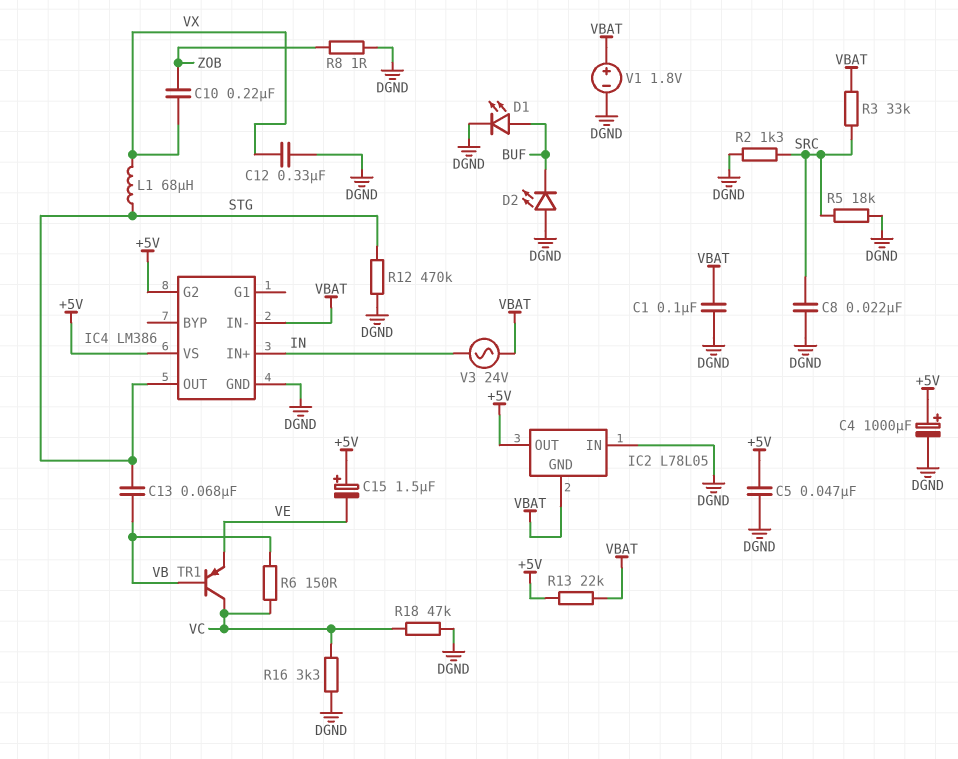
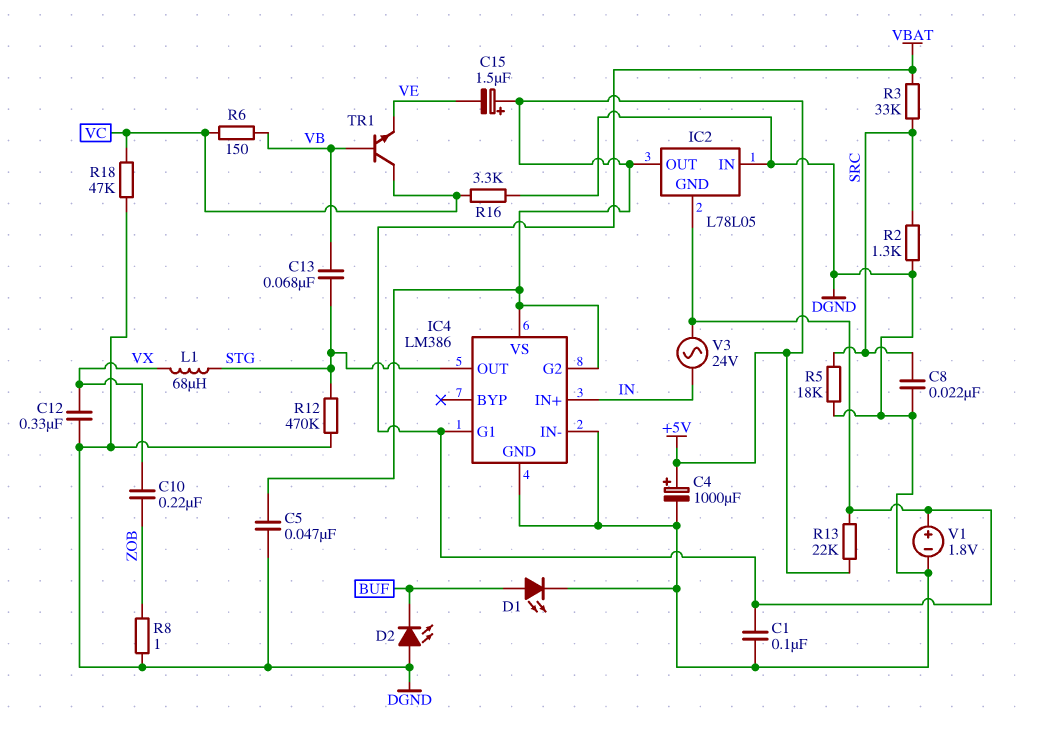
IC4 pin G1: none -> VBAT
IC4 pin IN-: VBAT -> DGND
TR1: PNP (B VB, C VC, E VE) -> NPN (B VB, C VC, E VE)

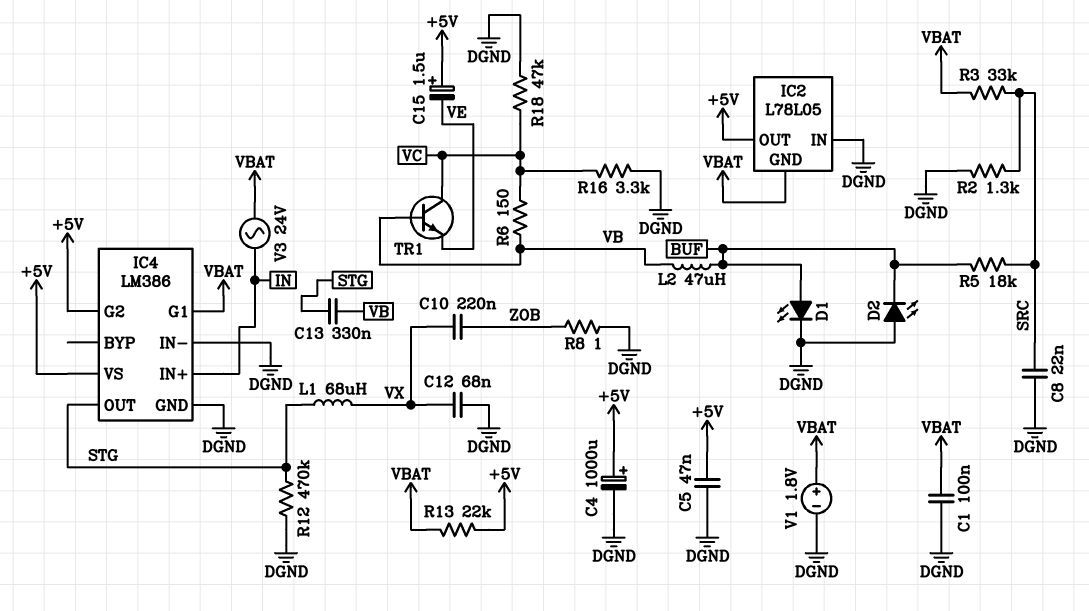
C12: 330nF (DGND, VX) -> 68nF (DGND, VX)
C13: 68nF (STG, VB) -> 330nF (STG, VB)
L2: none -> 47uH (BUF, VB)
R5: 18k (DGND, SRC) -> 18k (BUF, SRC)

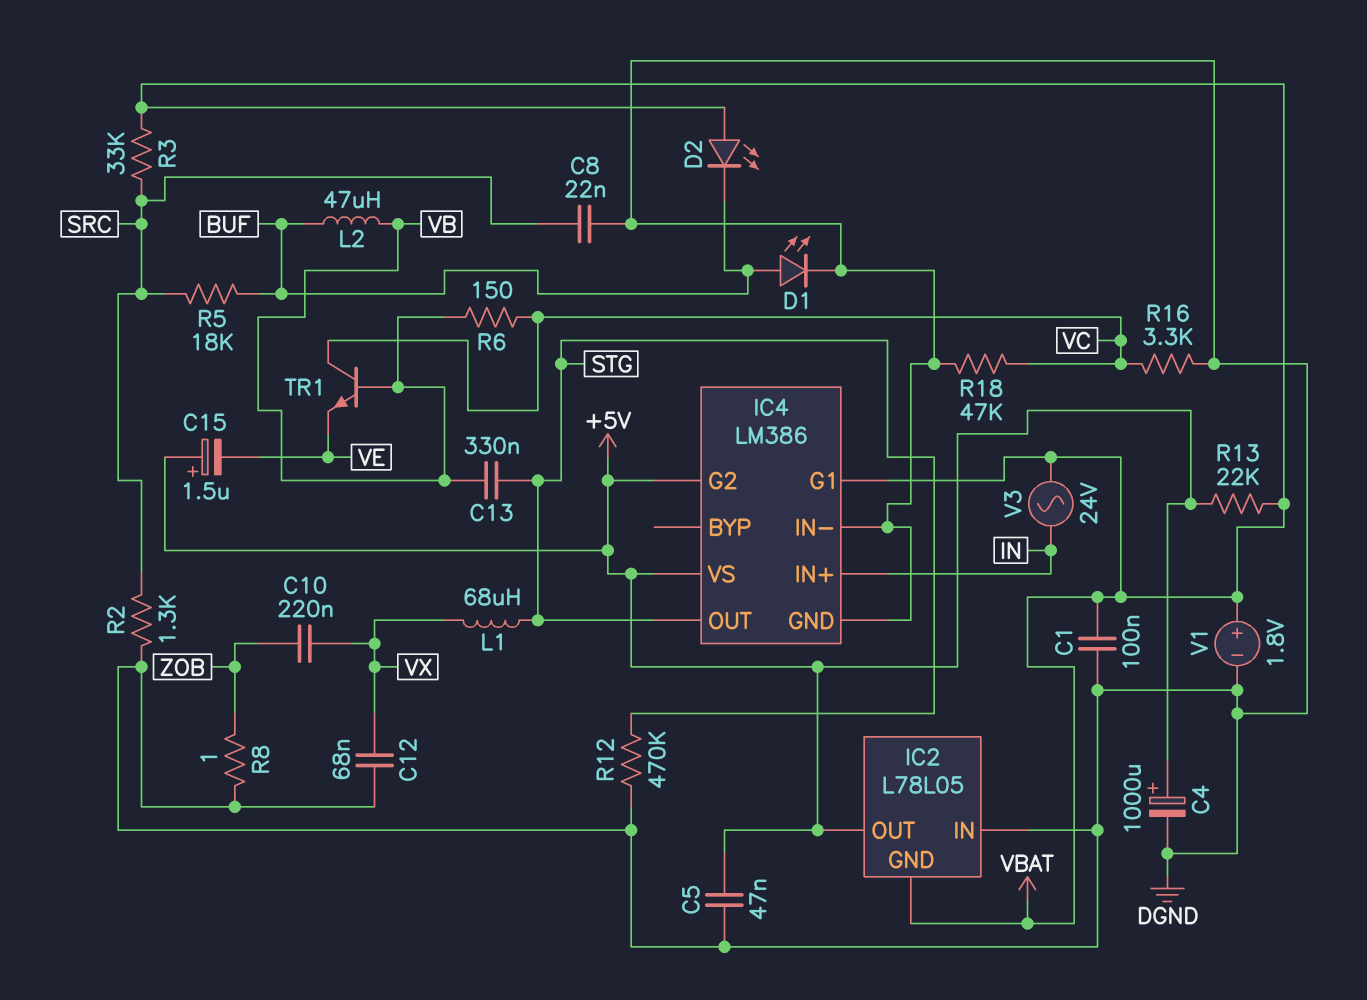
D2: LED (A DGND, K BUF) -> LED (A VBAT, K BUF)

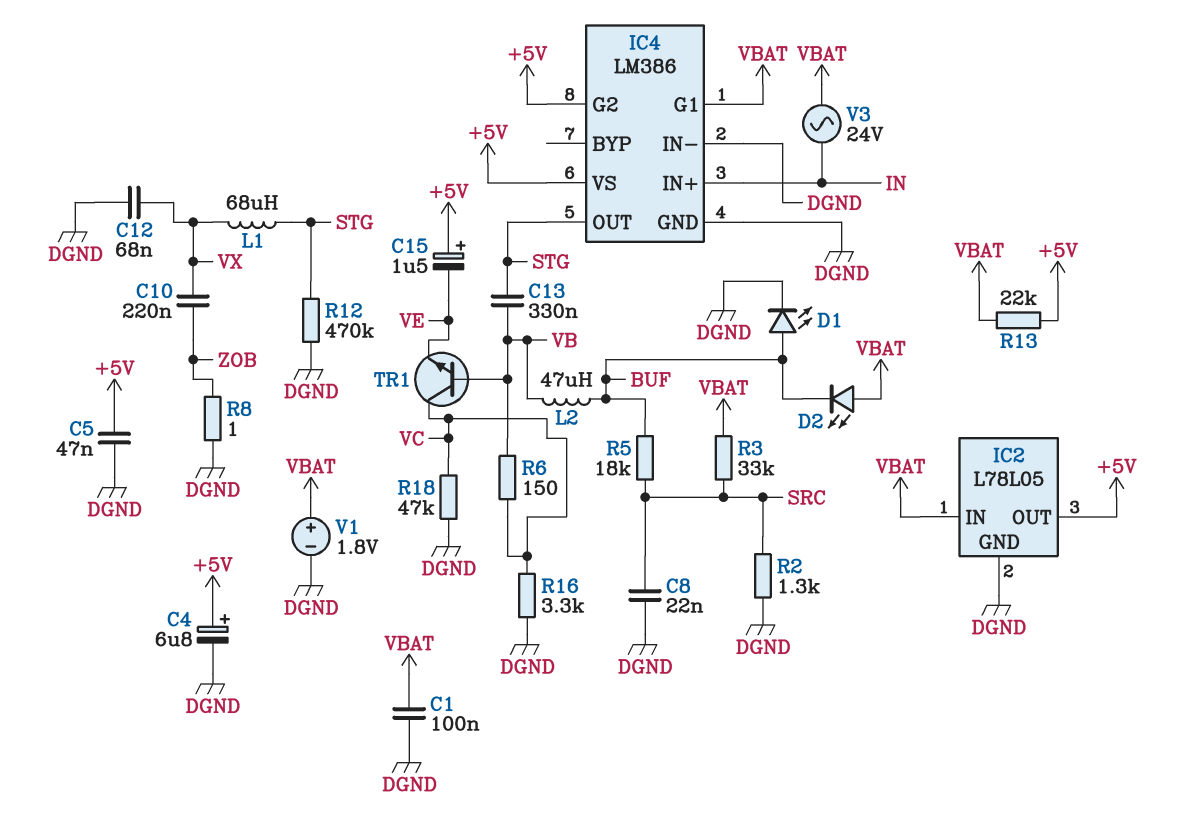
C4: 1000uF (plus +5V, minus DGND) -> 6.8uF (plus +5V, minus DGND)
IC2 pin GND: VBAT -> DGND
IC2 pin IN: DGND -> VBAT

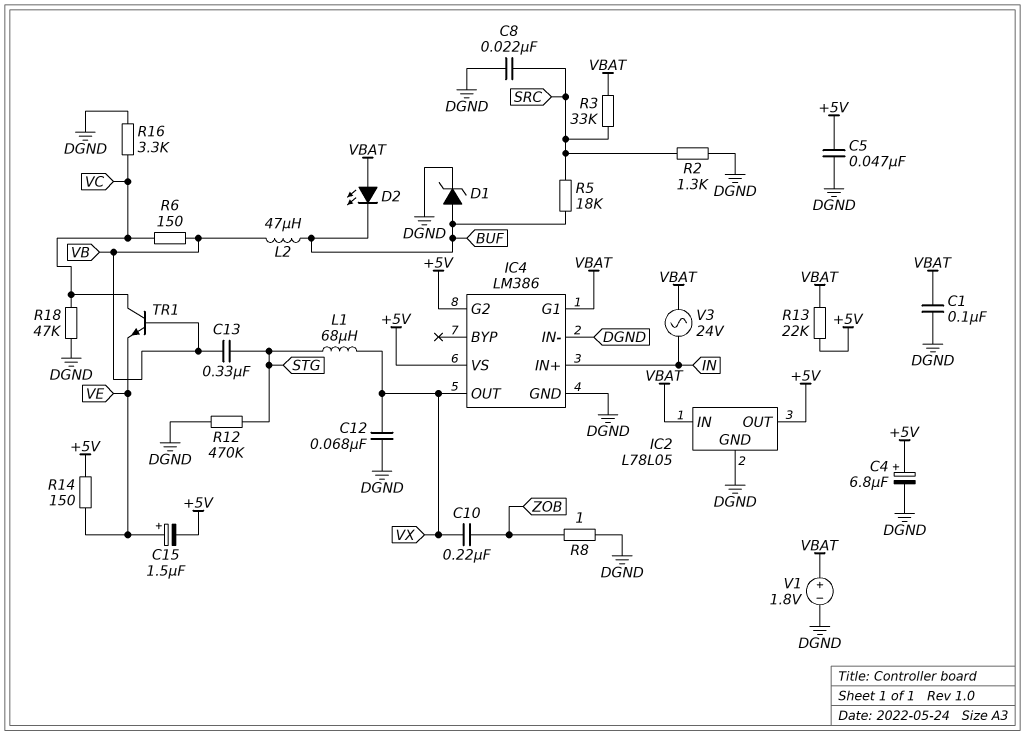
C15: 1.5uF (plus +5V, minus VE) -> 1.5uF (plus VE, minus +5V)
D1: LED (A BUF, K DGND) -> zener (A BUF, K DGND)
IC4 pin OUT: STG -> VX
R14: none -> 150 (+5V, VE)

